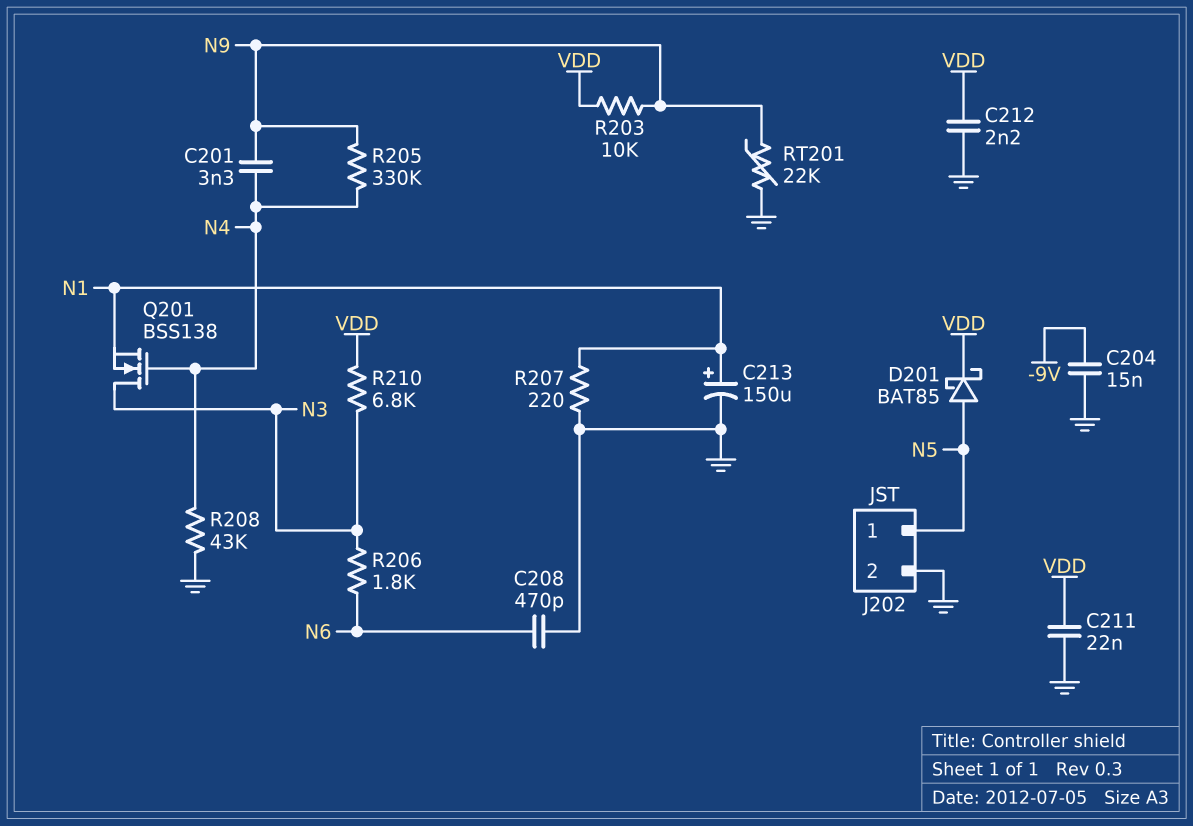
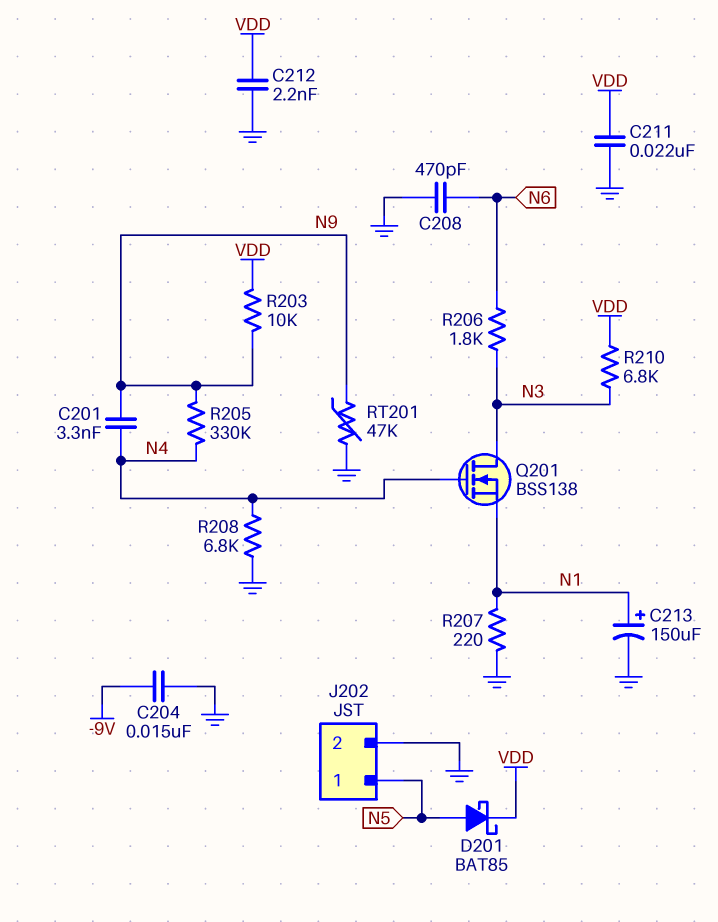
R208: 43k (GND, N4) -> 6.8k (GND, N4)
RT201: 22k (GND, N9) -> 47k (GND, N9)

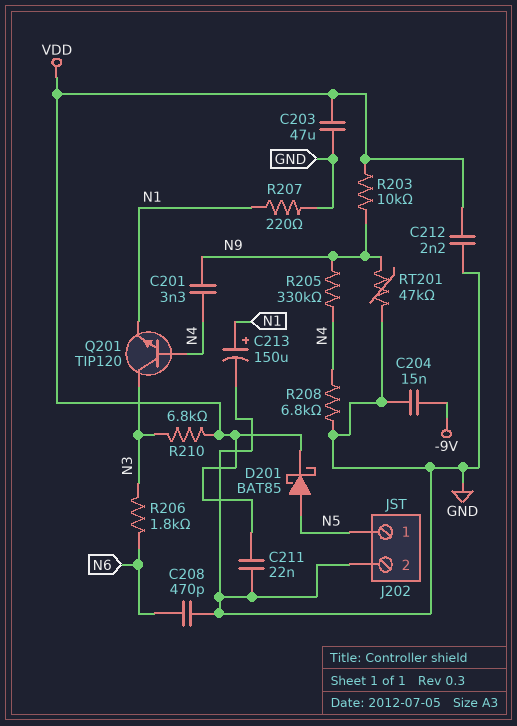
C203: none -> 47uF (GND, VDD)
Q201: NMOS BSS138 (G N4, D N3, S N1) -> NPN TIP120 (B N4, C N3, E N1)

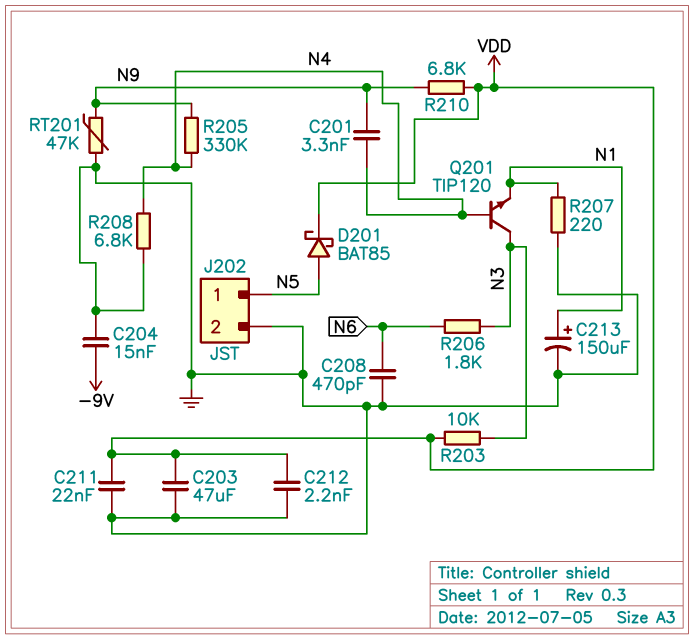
R203: 10k (N9, VDD) -> 10k (N3, VDD)
R210: 6.8k (N3, VDD) -> 6.8k (N9, VDD)

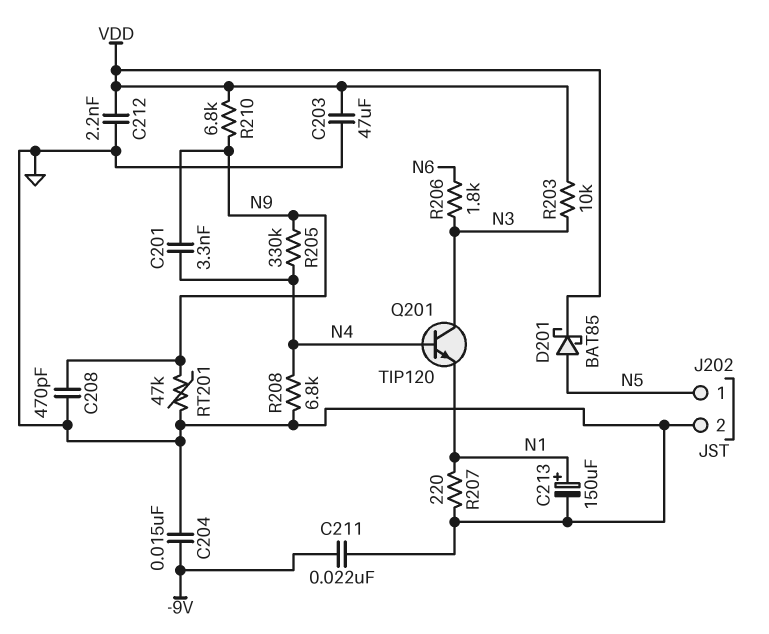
C208: 470pF (GND, N6) -> 470pF (GND, N9)
C211: 22nF (GND, VDD) -> 22nF (-9V, GND)

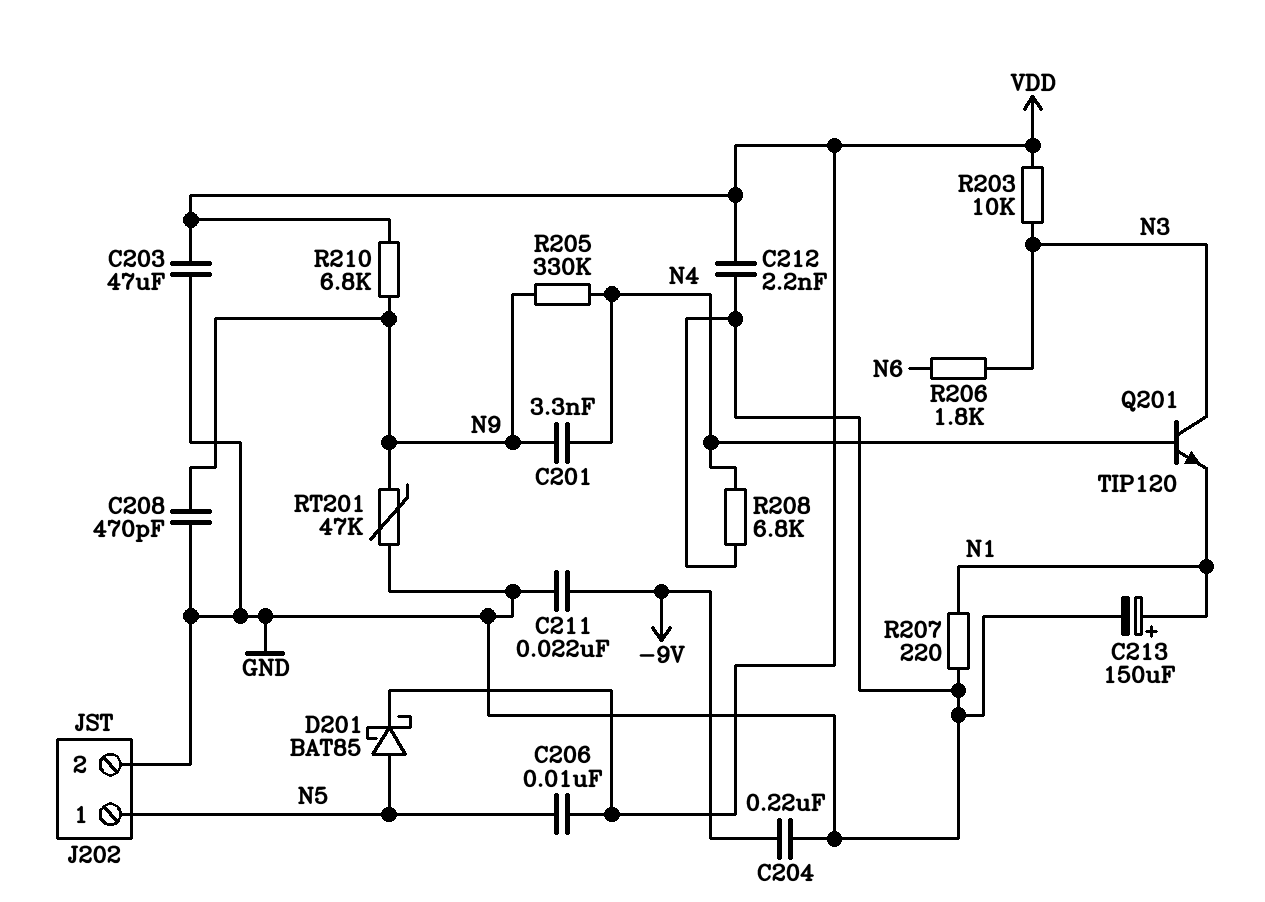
C204: 15nF (-9V, GND) -> 220nF (-9V, GND)
C206: none -> 10nF (N5, VDD)

